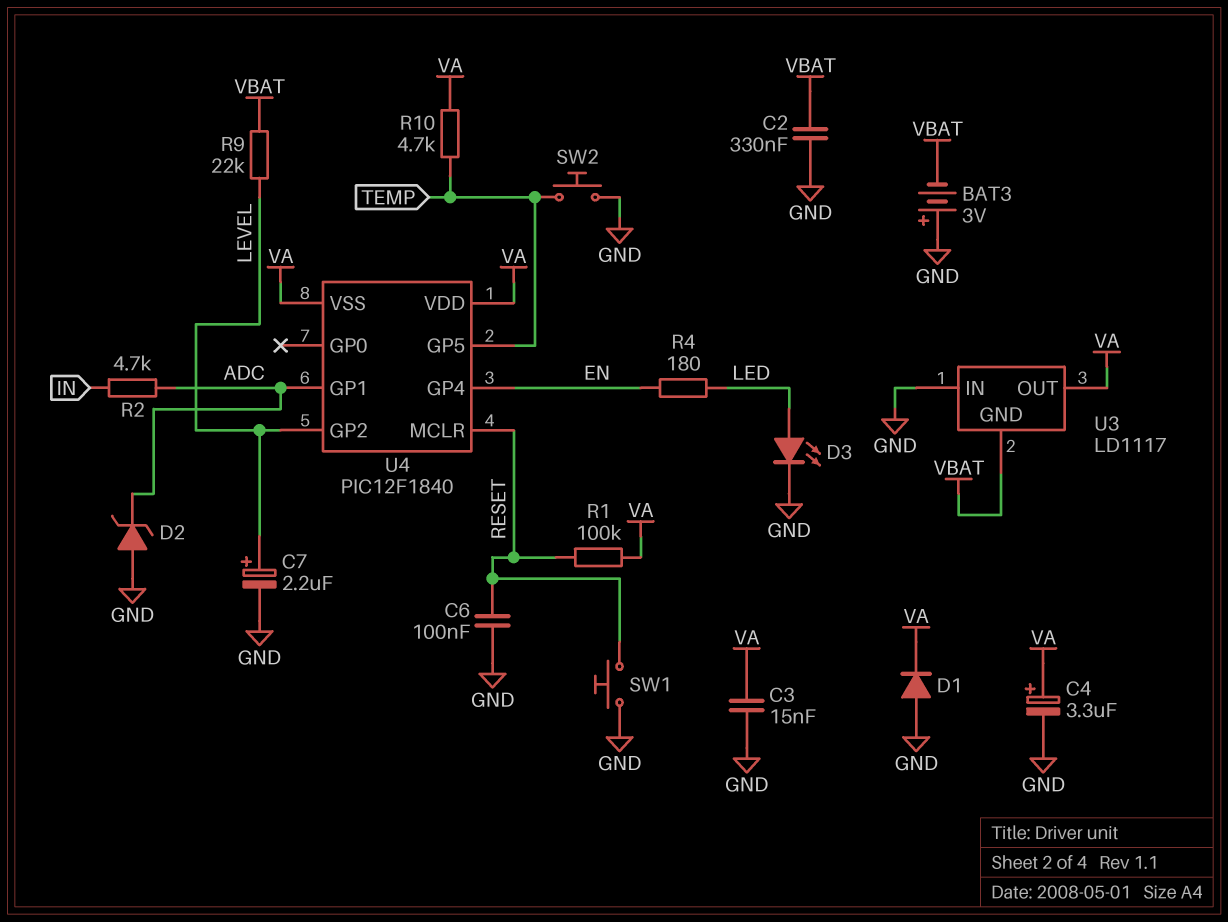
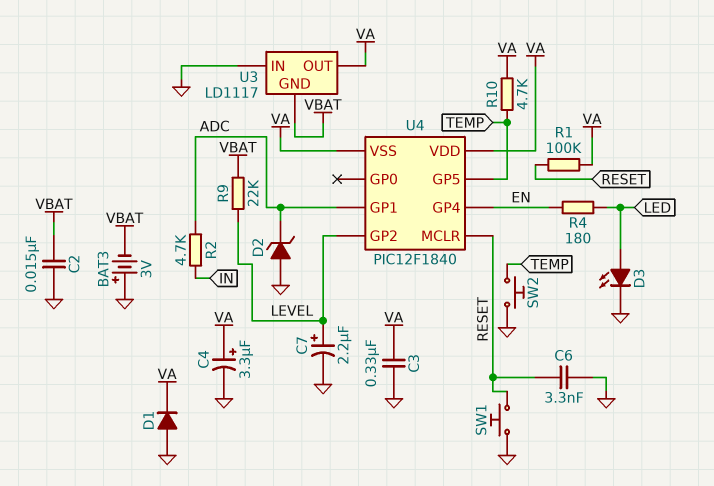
C2: 330nF (GND, VBAT) -> 15nF (GND, VBAT)
C3: 15nF (GND, VA) -> 330nF (GND, VA)
C6: 100nF (GND, RESET) -> 3.3nF (GND, RESET)

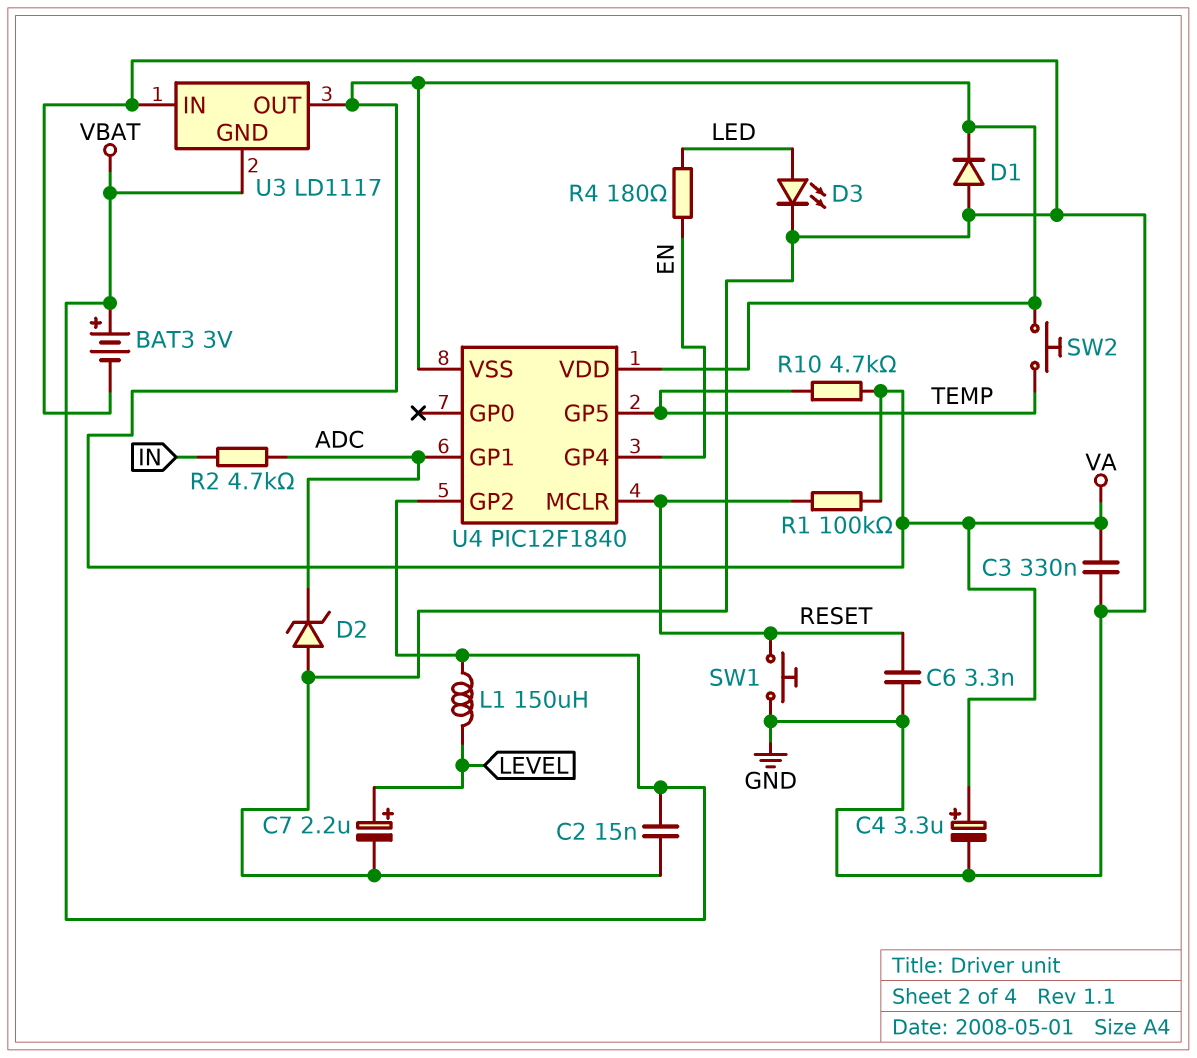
BAT3: 3V (plus GND, minus VBAT) -> 3V (plus VBAT, minus GND)
L1: none -> 150uH (LEVEL, VBAT)
R9: 22k (LEVEL, VBAT) -> none
SW2: button (GND, TEMP) -> button (TEMP, VA)
U4 pin GP2: LEVEL -> VBAT

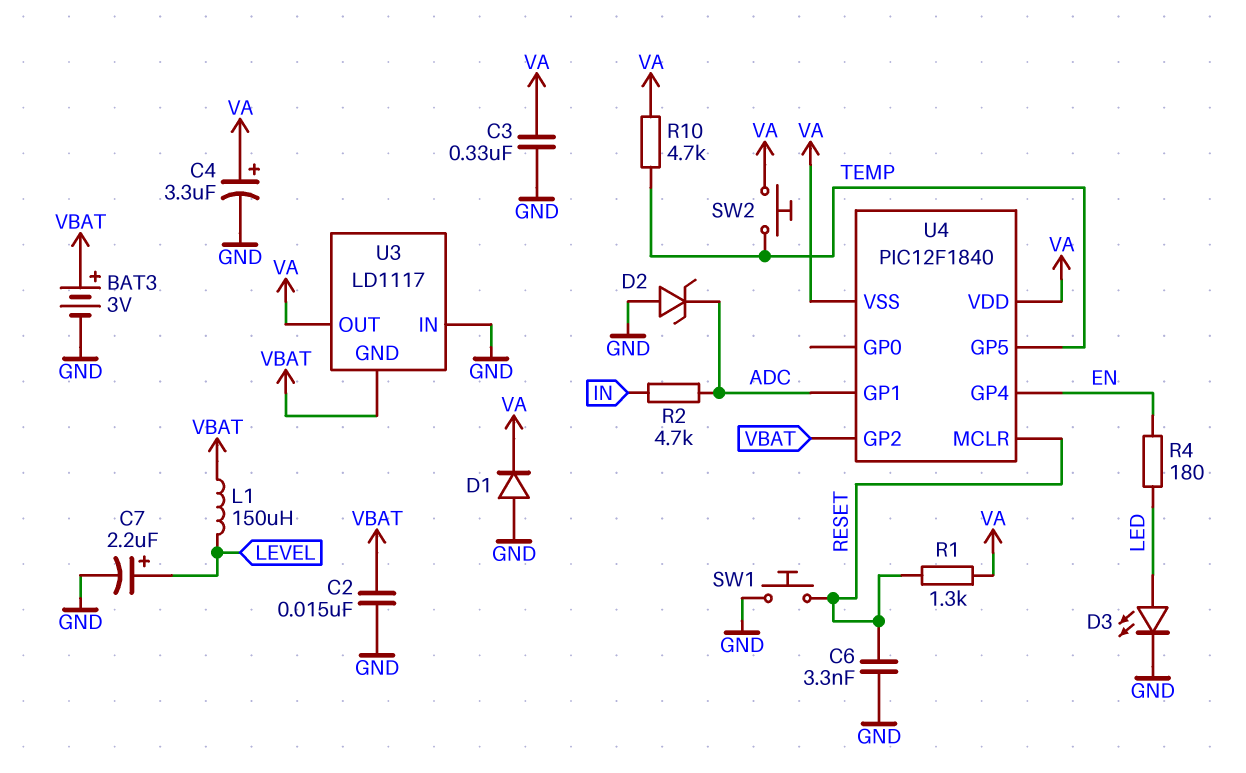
R1: 100k (RESET, VA) -> 1.3k (RESET, VA)

